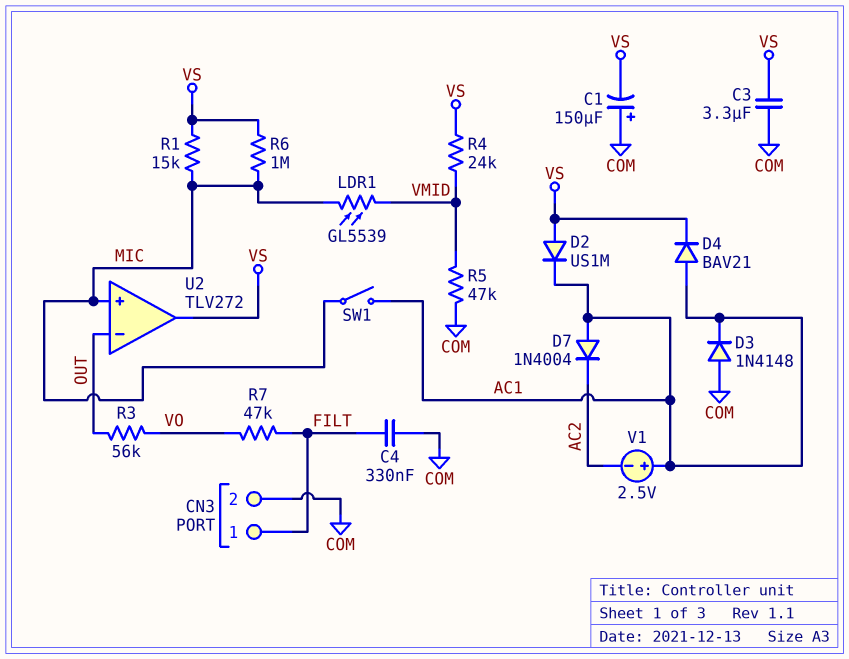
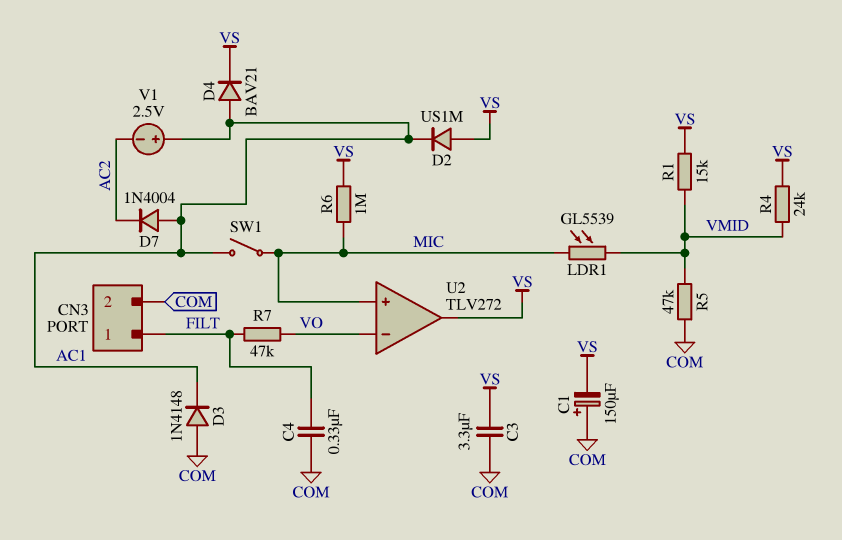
R1: 15k (MIC, VS) -> 15k (VMID, VS)
R3: 56k (OUT, VO) -> none
U2 pin in-: OUT -> VO

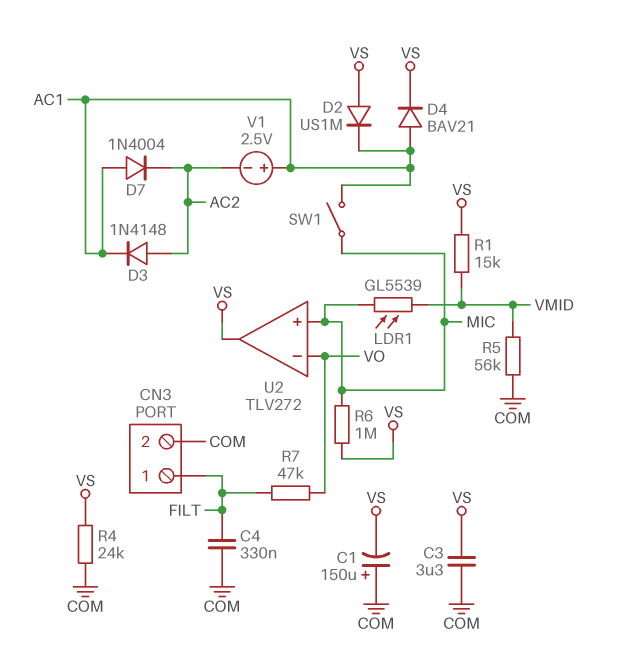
D3: diode 1N4148 (A COM, K AC1) -> diode 1N4148 (A AC2, K AC1)
R4: 24k (VMID, VS) -> 24k (COM, VS)
R5: 47k (COM, VMID) -> 56k (COM, VMID)

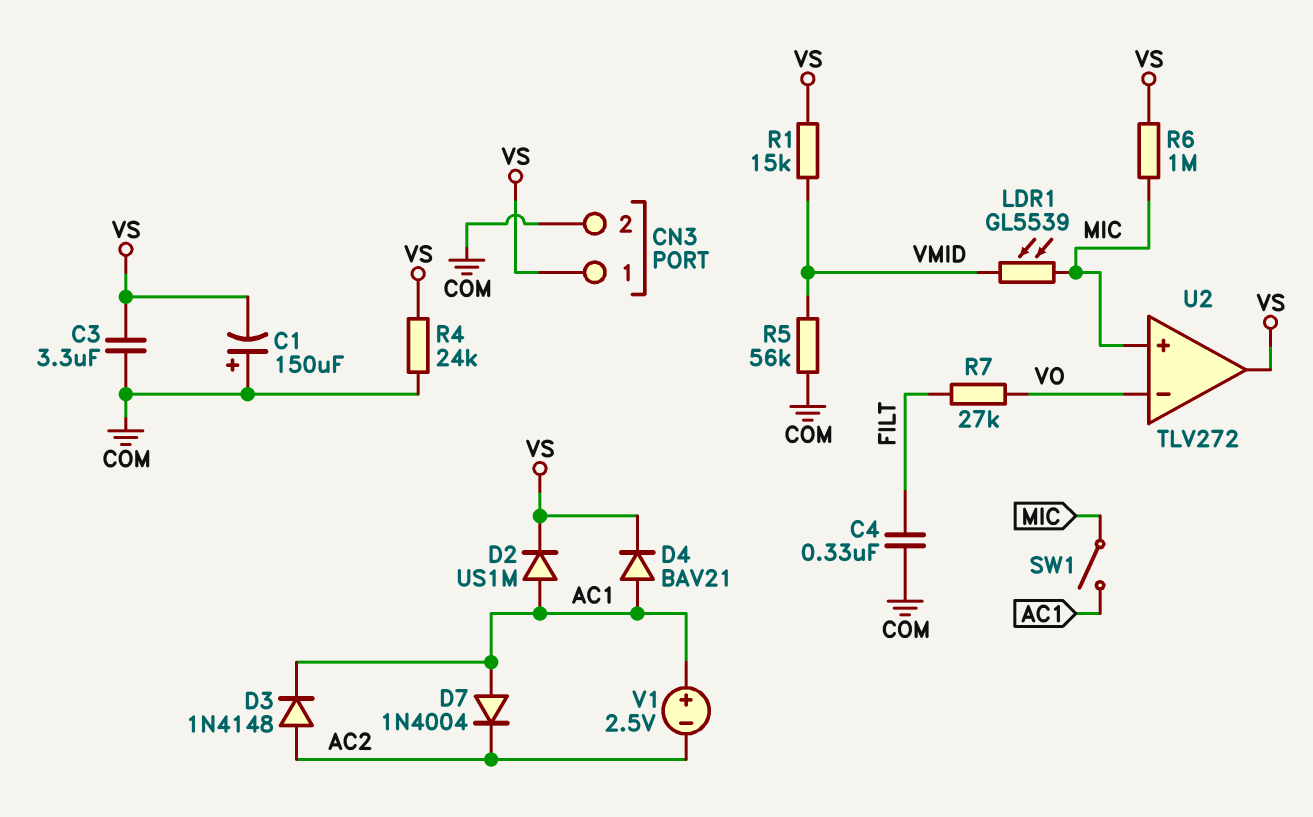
CN3 pin 1: FILT -> VS
D2: diode US1M (A VS, K AC1) -> diode US1M (A AC1, K VS)
R7: 47k (FILT, VO) -> 27k (FILT, VO)

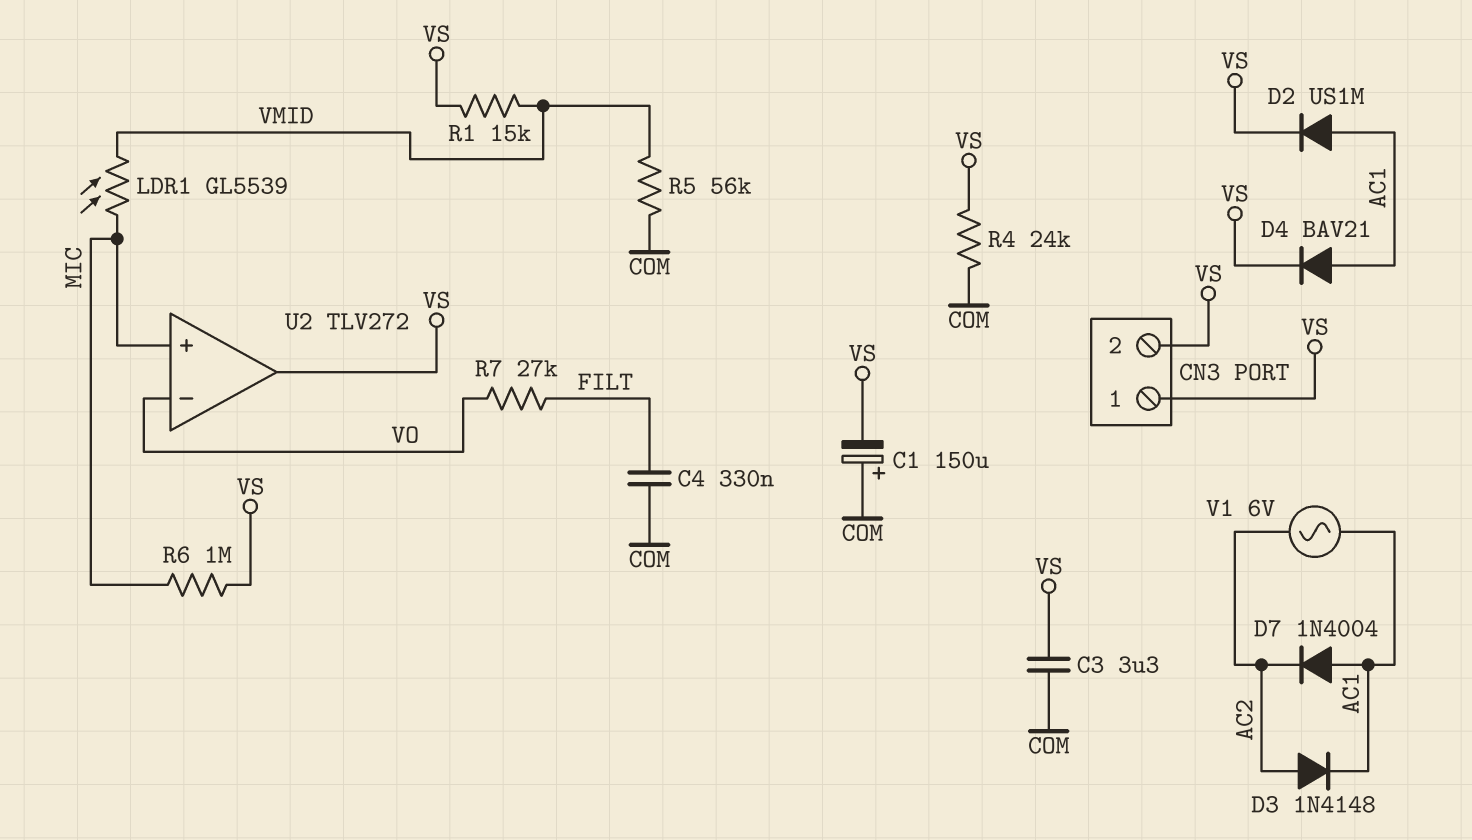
CN3 pin 2: COM -> VS
SW1: switch (AC1, MIC) -> none
V1: 2.5V (plus AC1, minus AC2) -> AC 6V (AC1, AC2)

